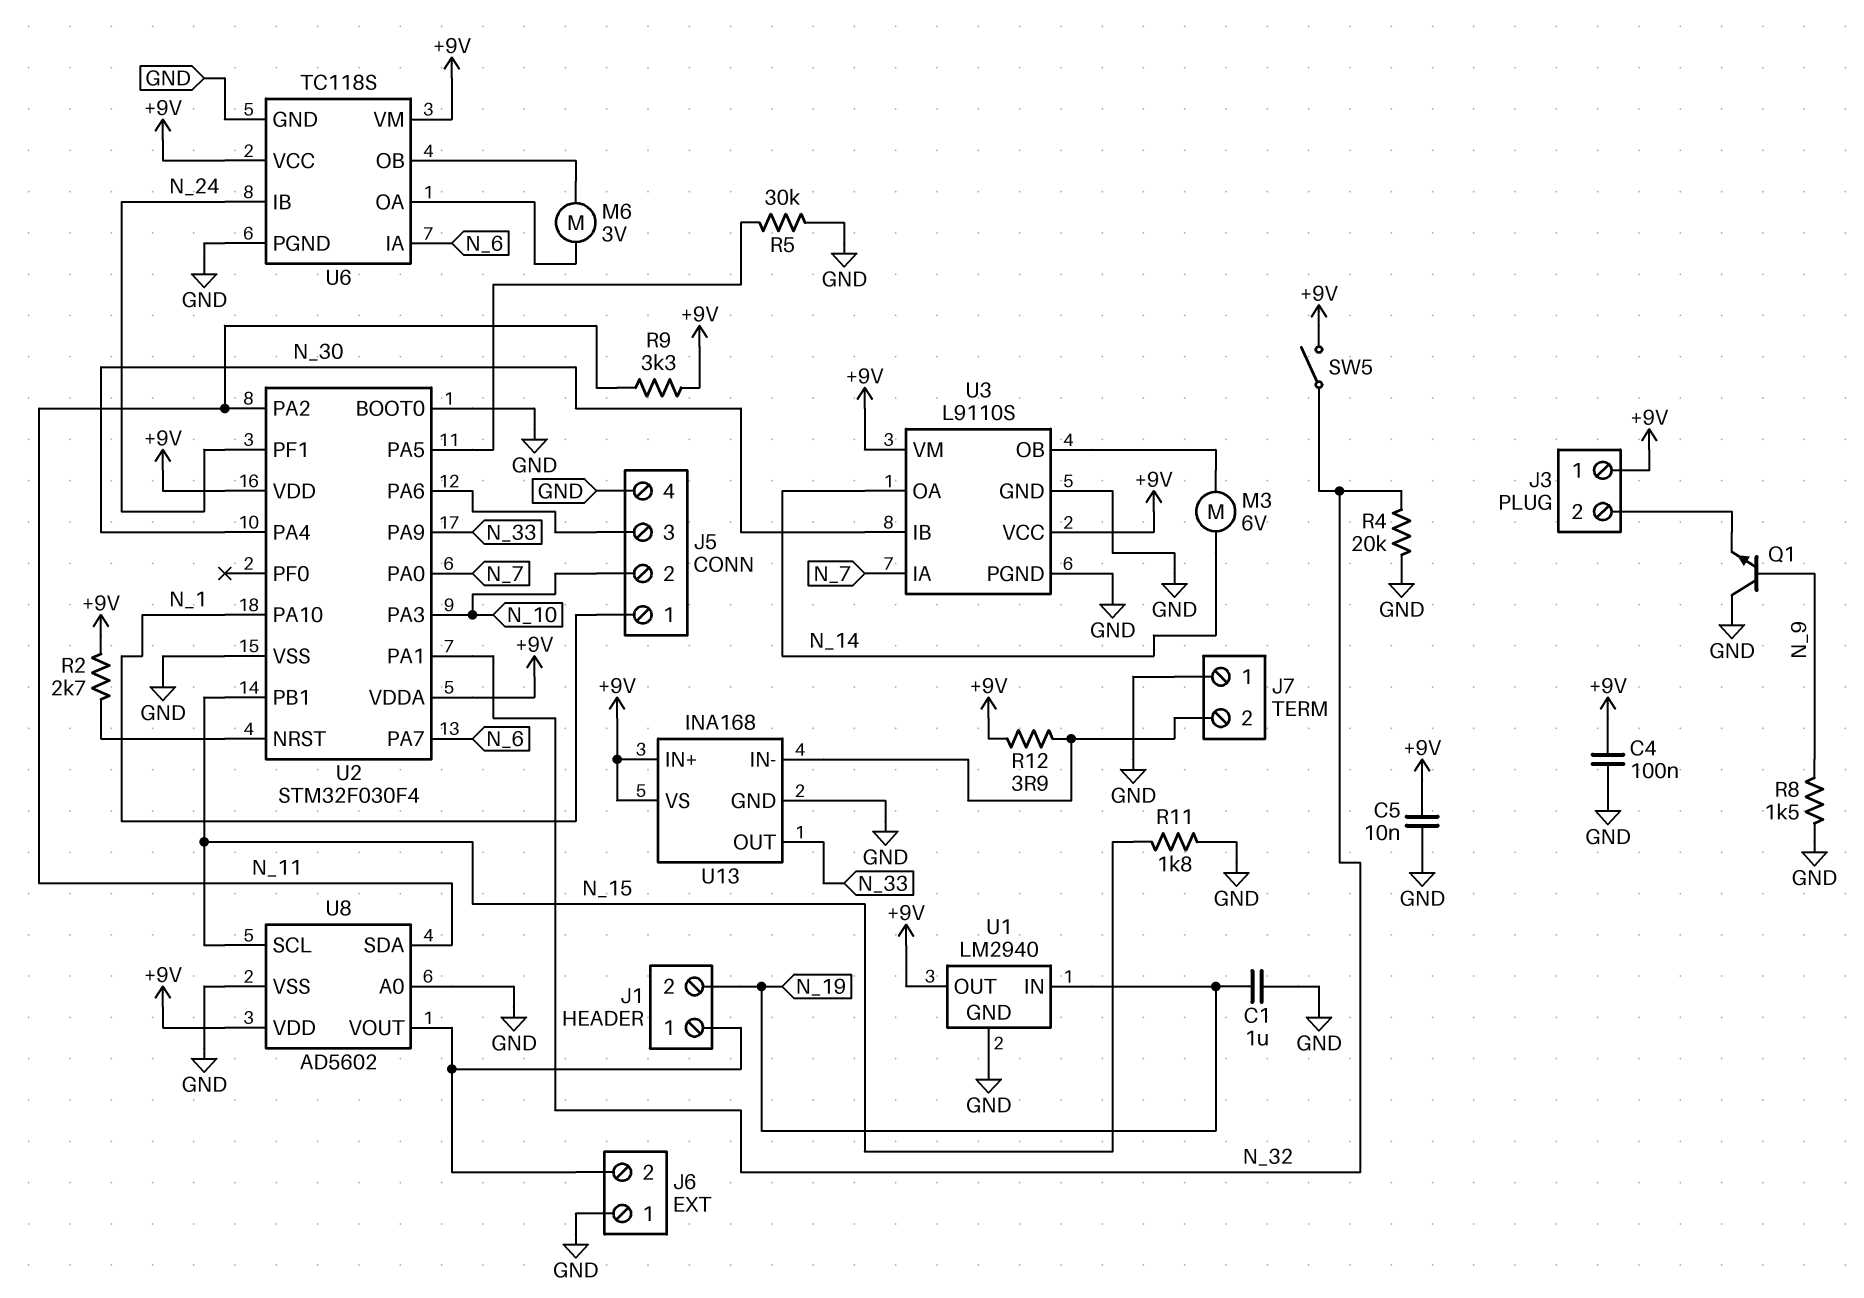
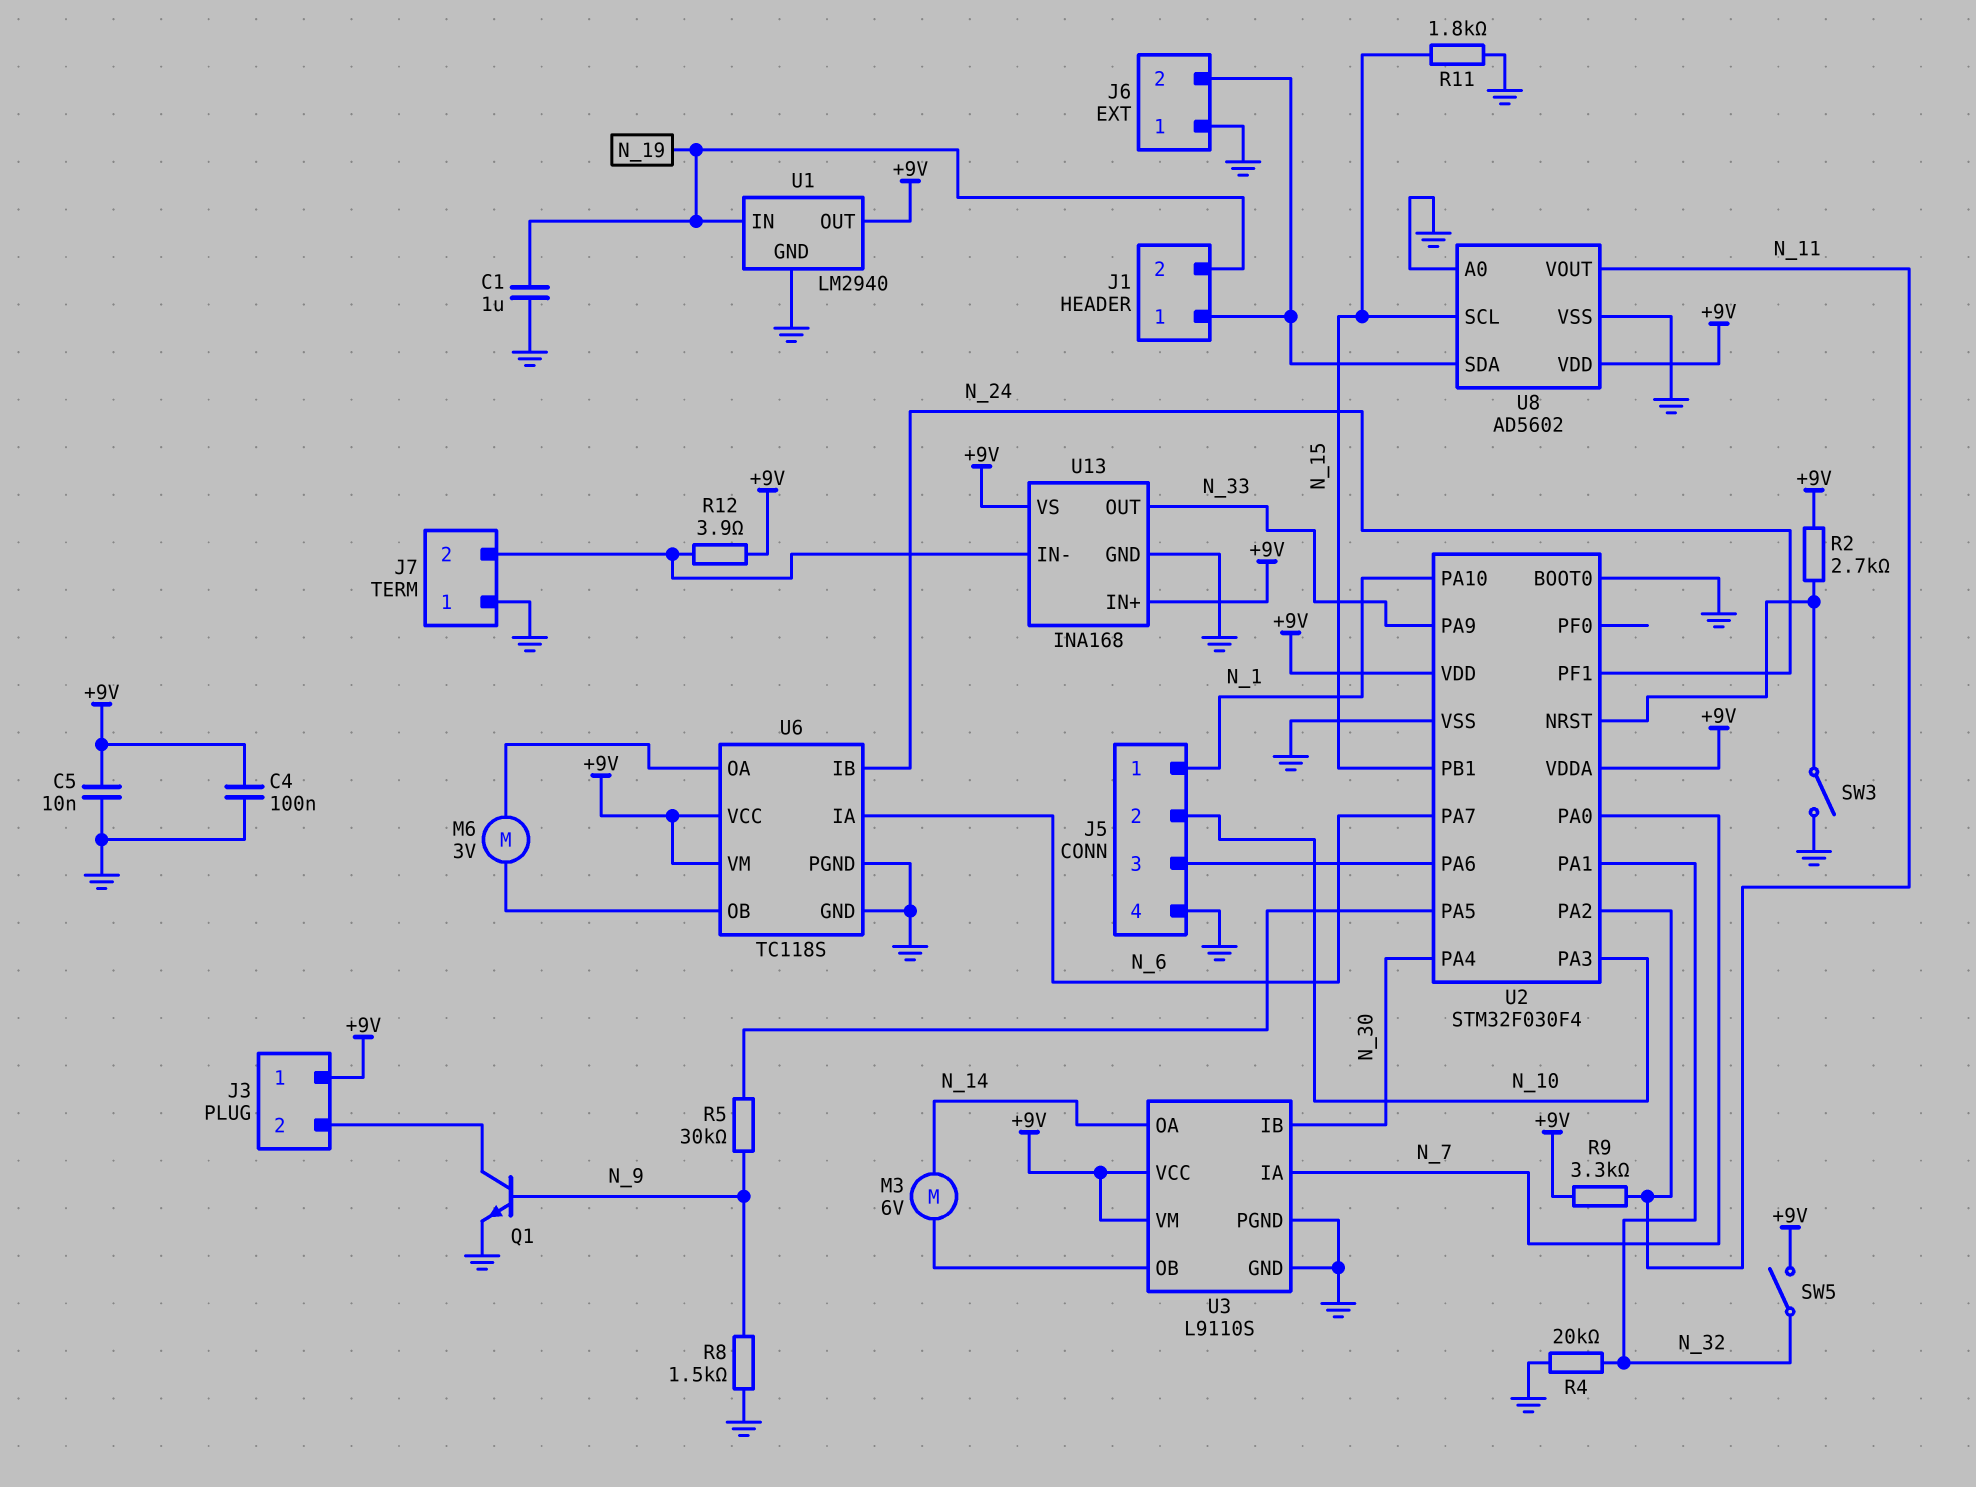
Q1: NPN (B N_9, C GND, E J3/2) -> NPN (B N_9, C J3/2, E GND)
R5: 30k (GND, U2/PA5) -> 30k (N_9, U2/PA5)
SW3: none -> switch (GND, U2/NRST)
U8 pin SDA: N_11 -> J1/1
U8 pin VOUT: J1/1 -> N_11

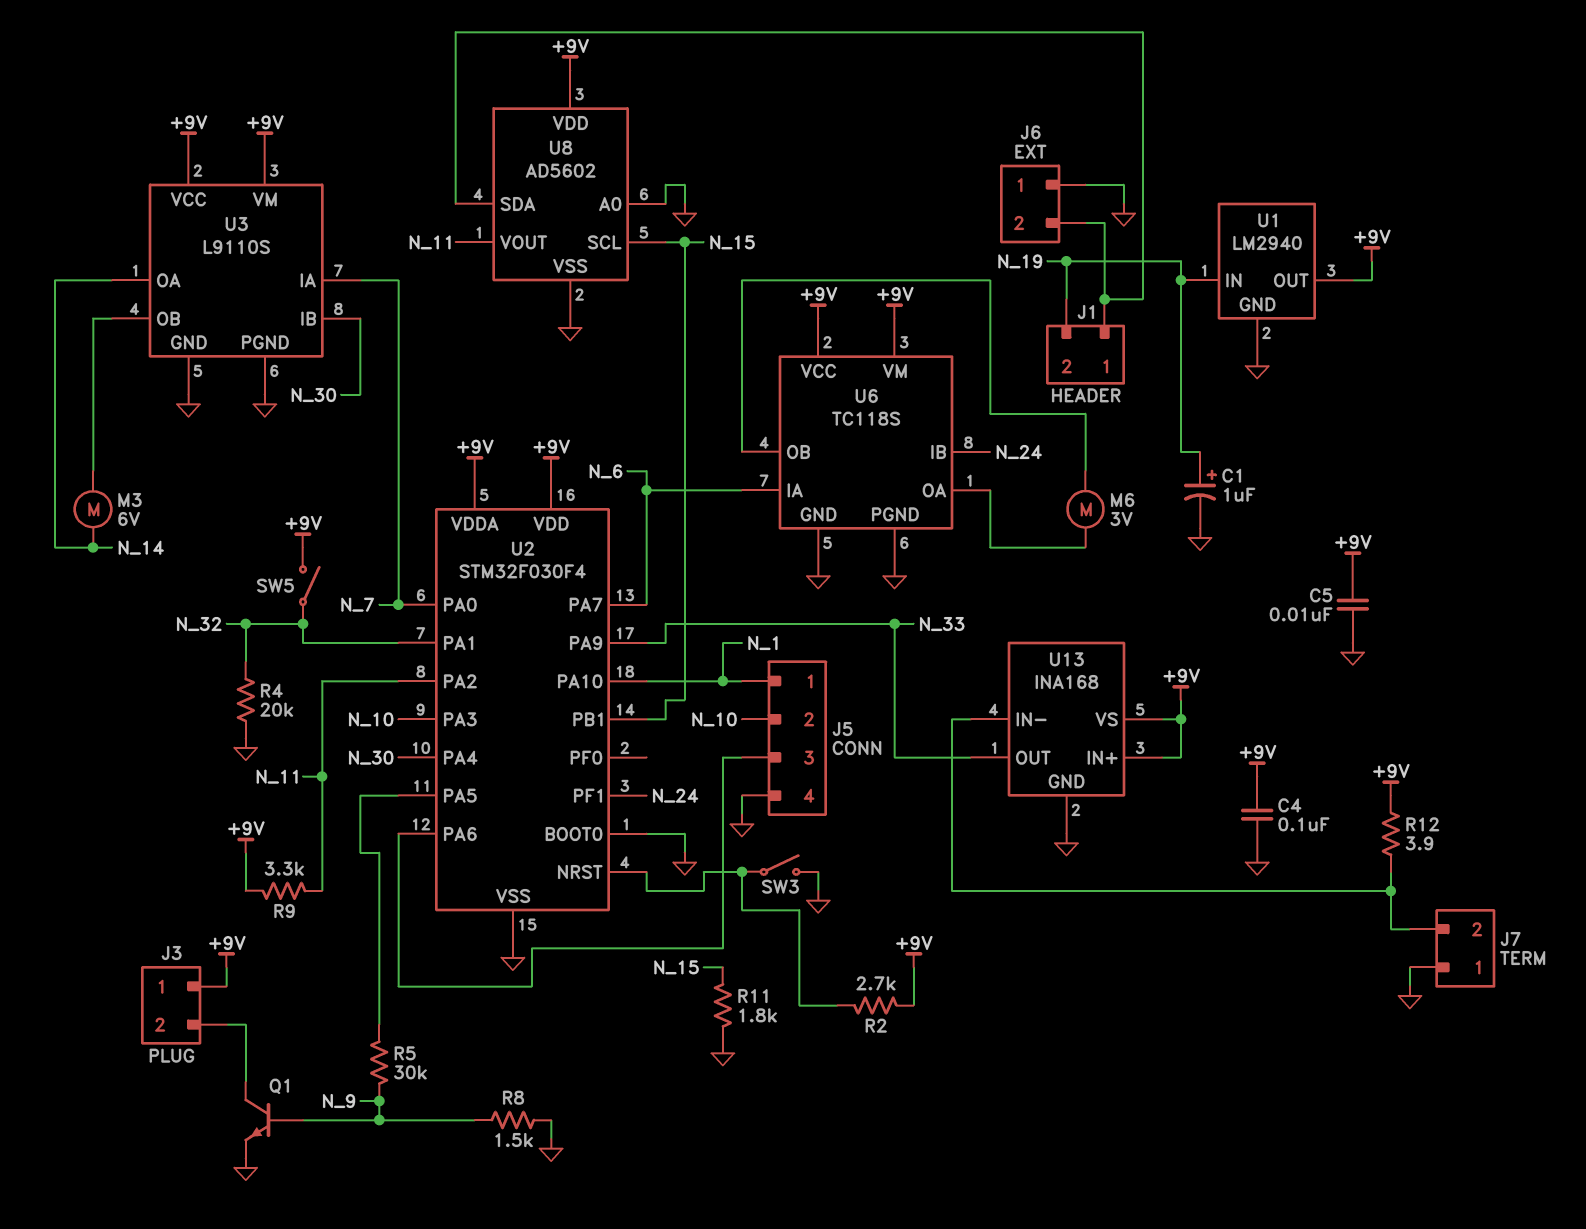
C1: 1uF (GND, N_19) -> 1uF (plus N_19, minus GND)

